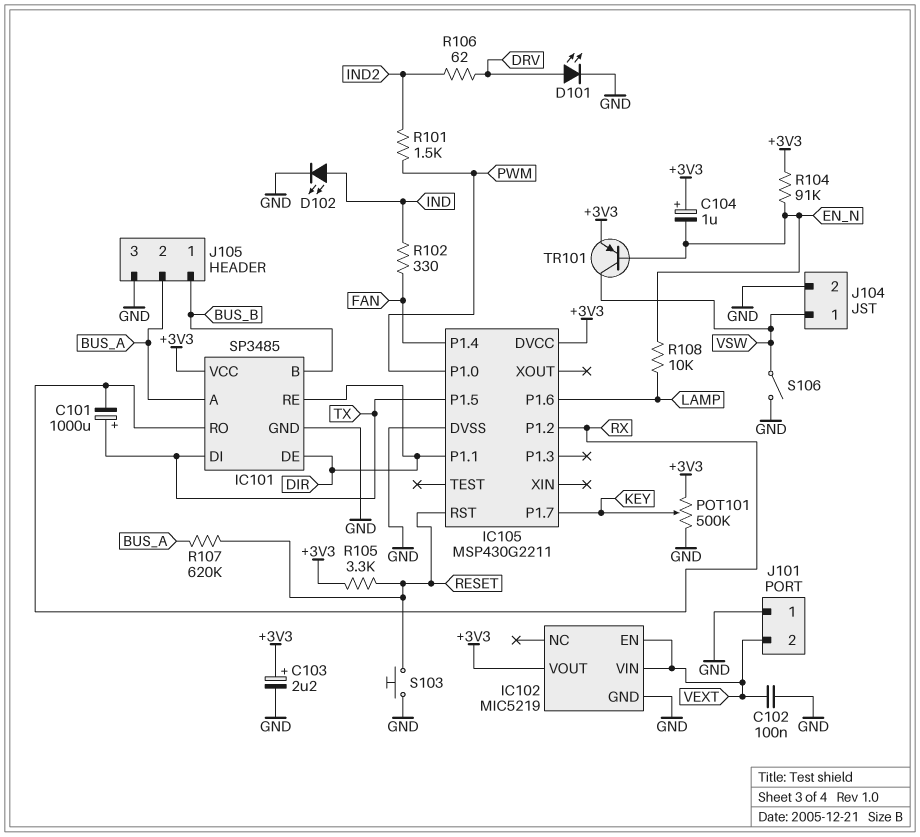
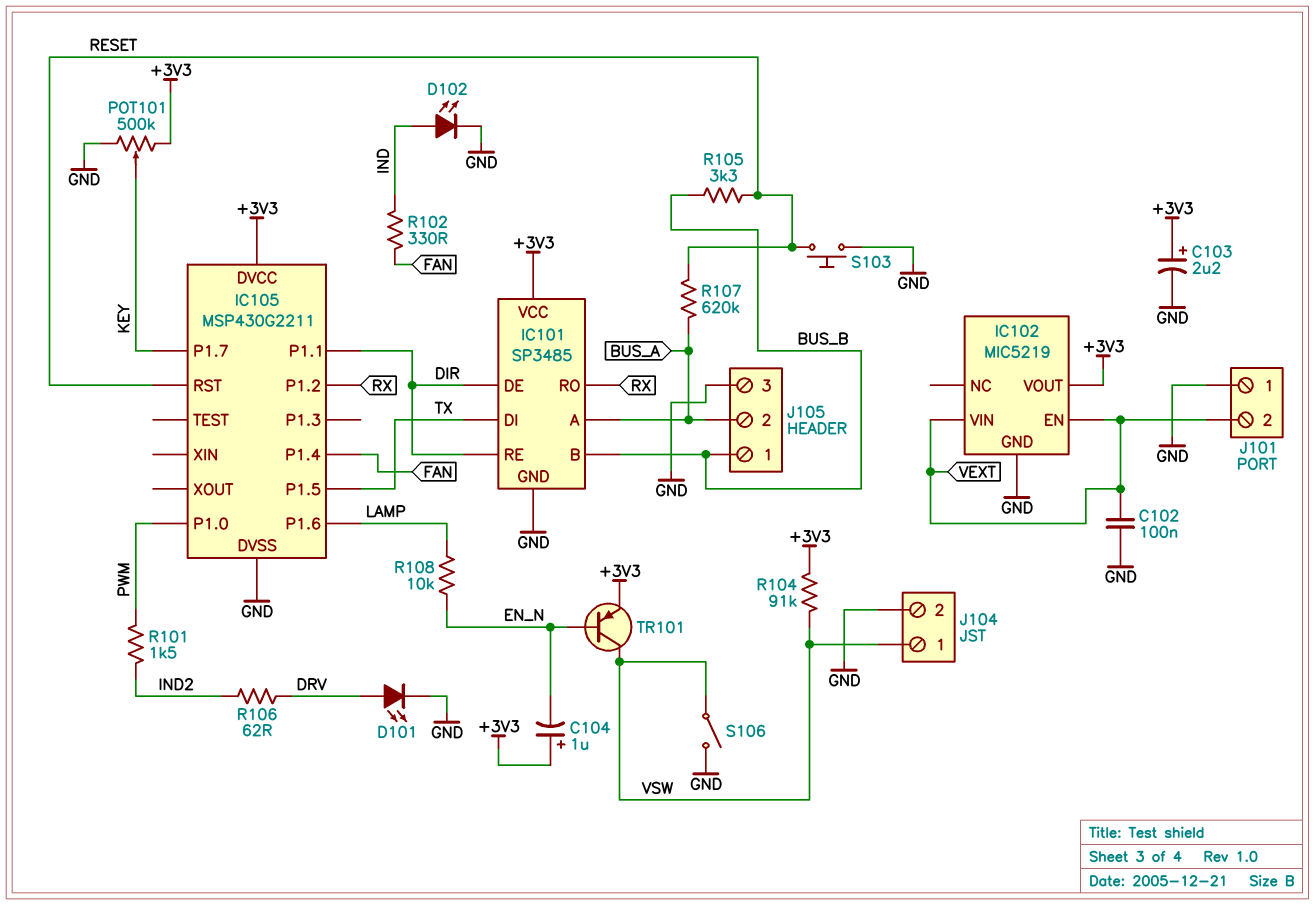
C101: 1000uF (plus TX, minus RX) -> none
R104: 91k (+3V3, EN_N) -> 91k (+3V3, VSW)
R105: 3.3k (+3V3, RESET) -> 3.3k (BUS_B, RESET)

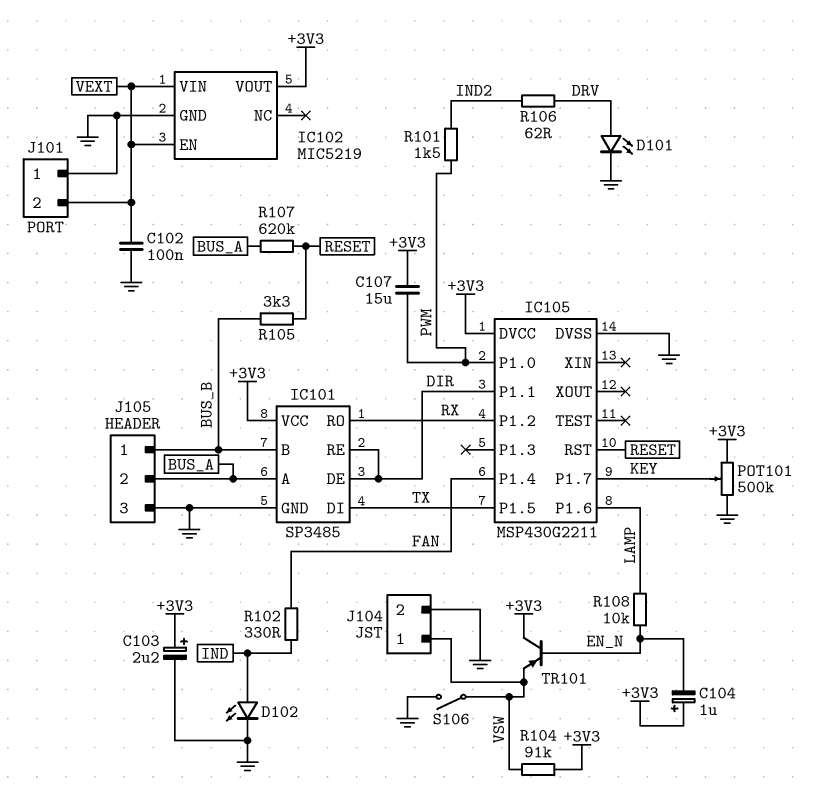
C107: none -> 15uF (+3V3, PWM)
S103: button (GND, RESET) -> none
TR101: PNP (B EN_N, C VSW, E +3V3) -> PNP (B EN_N, C +3V3, E VSW)

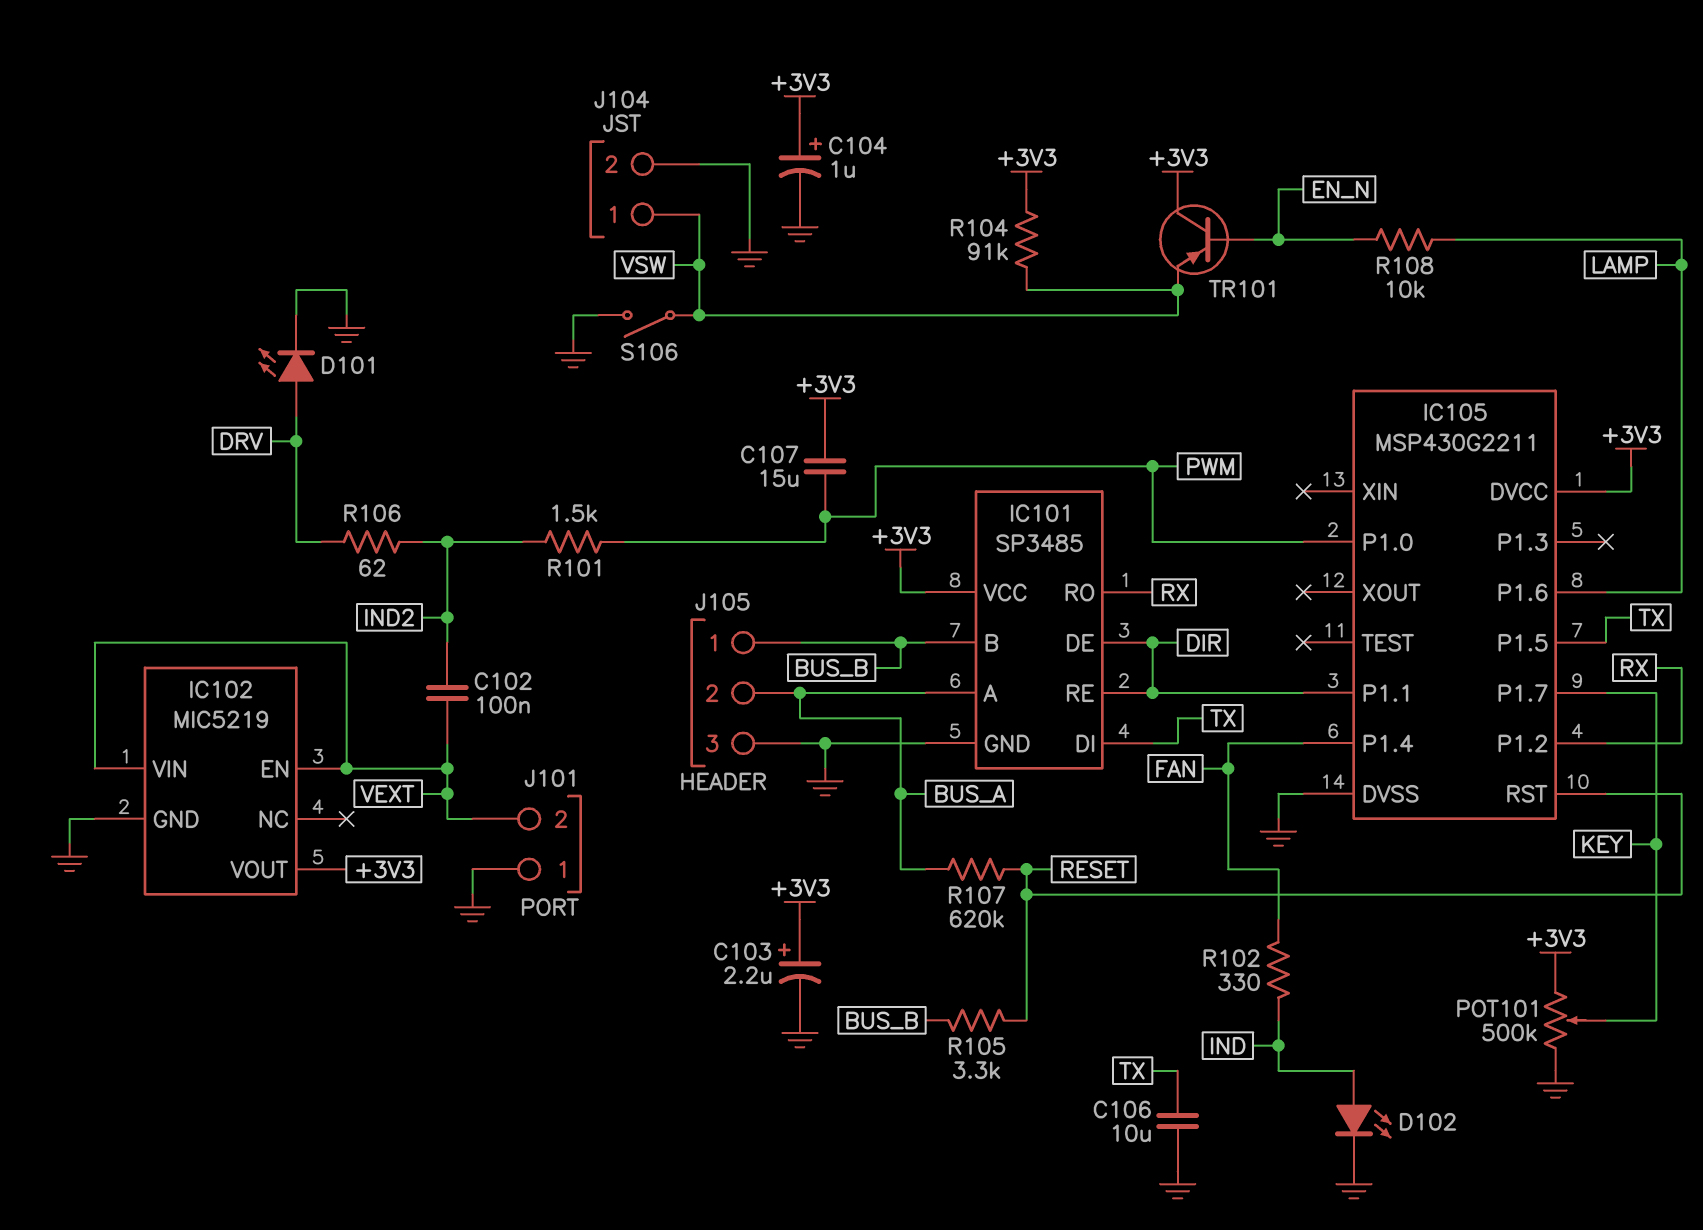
C102: 100nF (GND, VEXT) -> 100nF (IND2, VEXT)
C104: 1uF (plus +3V3, minus EN_N) -> 1uF (plus +3V3, minus GND)
C106: none -> 10uF (GND, TX)

